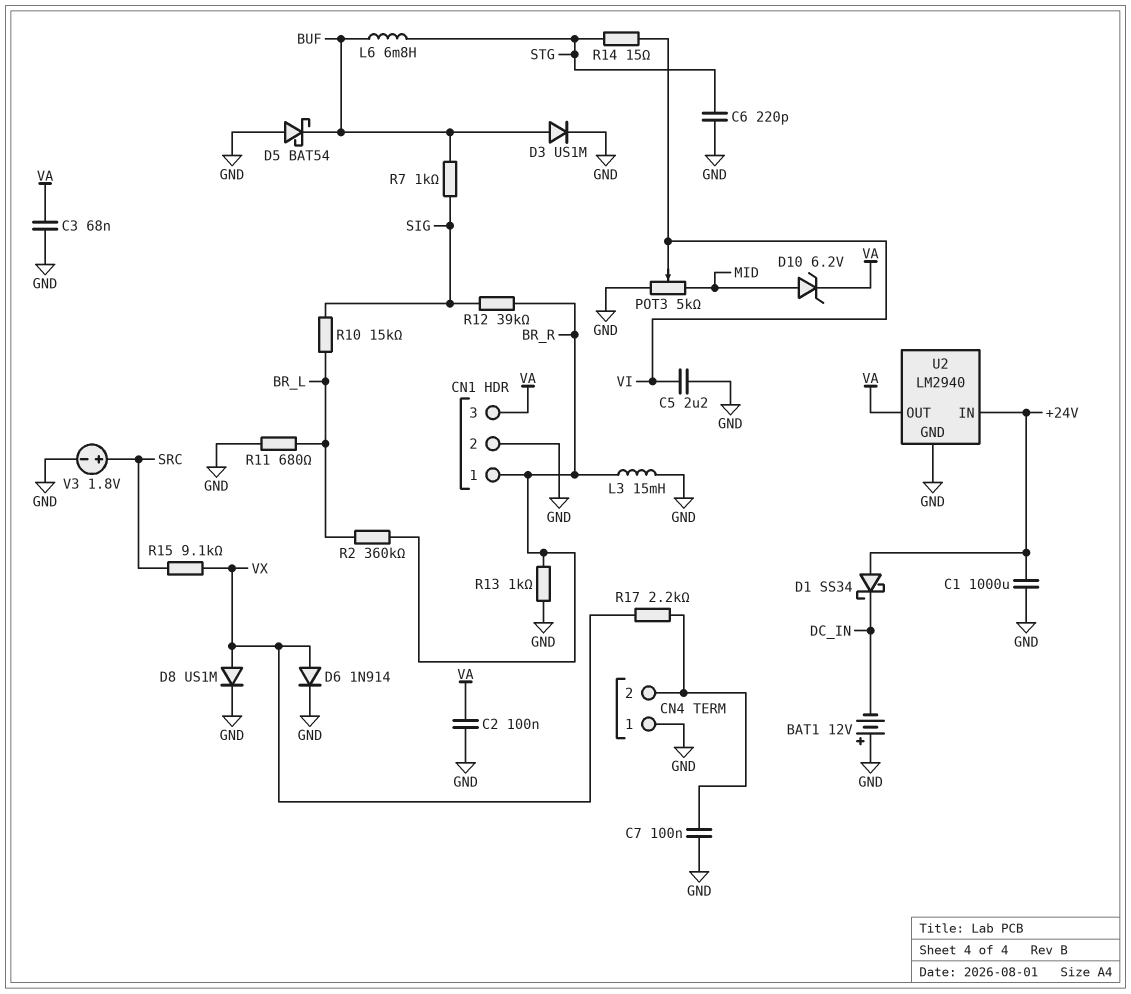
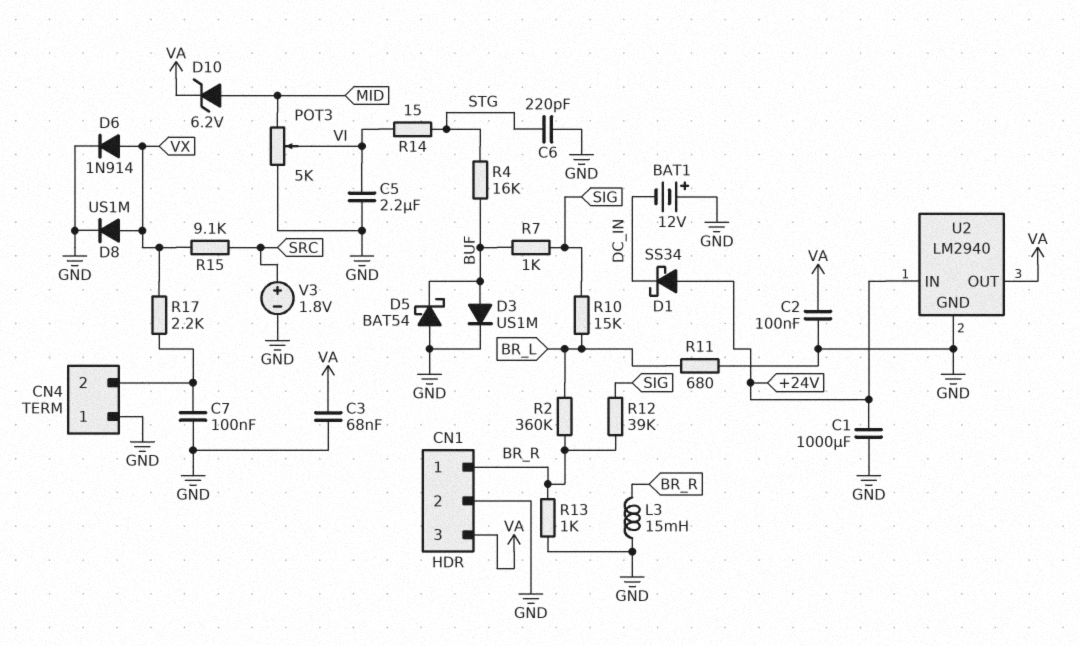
L6: 6.8mH (BUF, STG) -> none
R4: none -> 16k (BUF, STG)

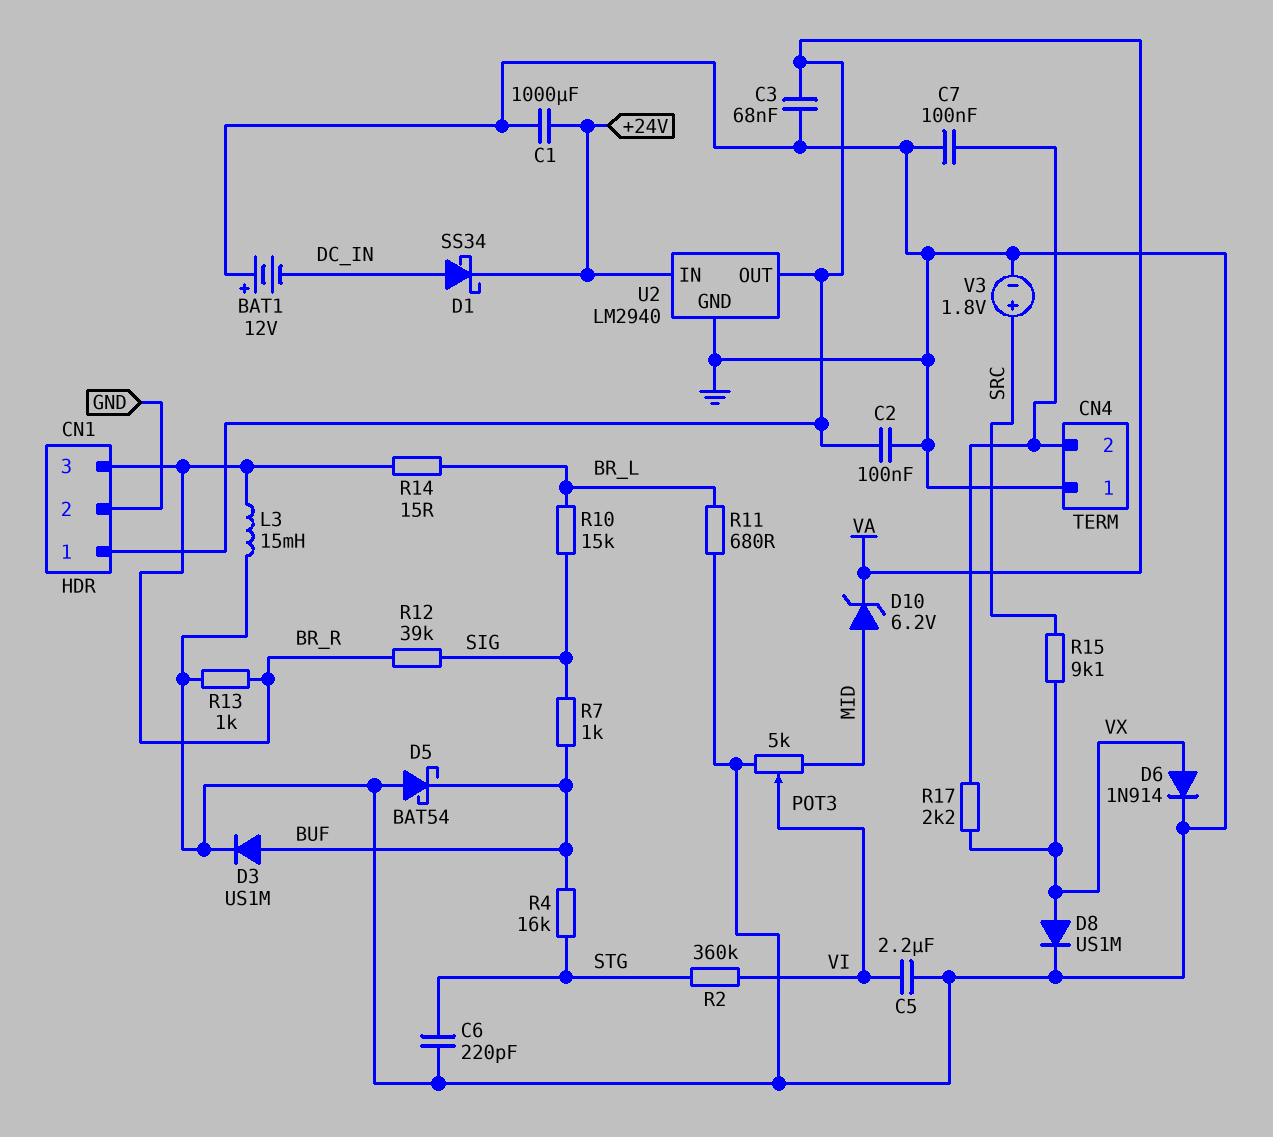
CN1 pin 1: BR_R -> VA
CN1 pin 3: VA -> BR_R
D1: schottky SS34 (A +24V, K DC_IN) -> schottky SS34 (A DC_IN, K +24V)
R2: 360k (BR_L, BR_R) -> 360k (STG, VI)
R14: 15 (STG, VI) -> 15 (BR_L, BR_R)

